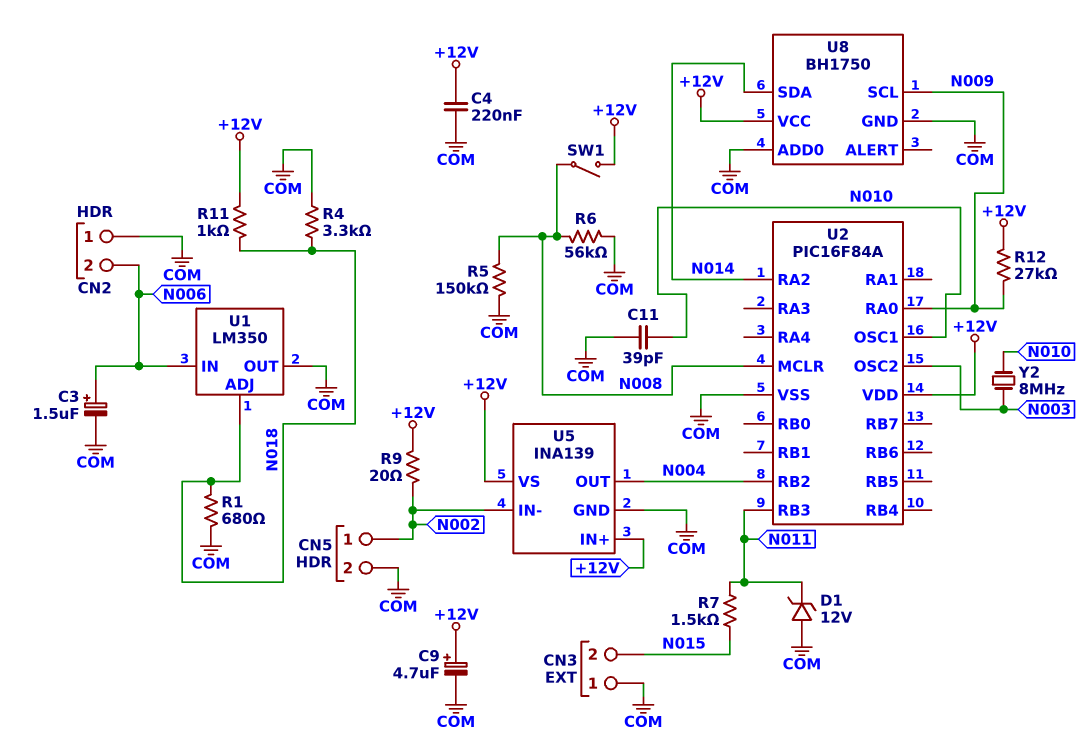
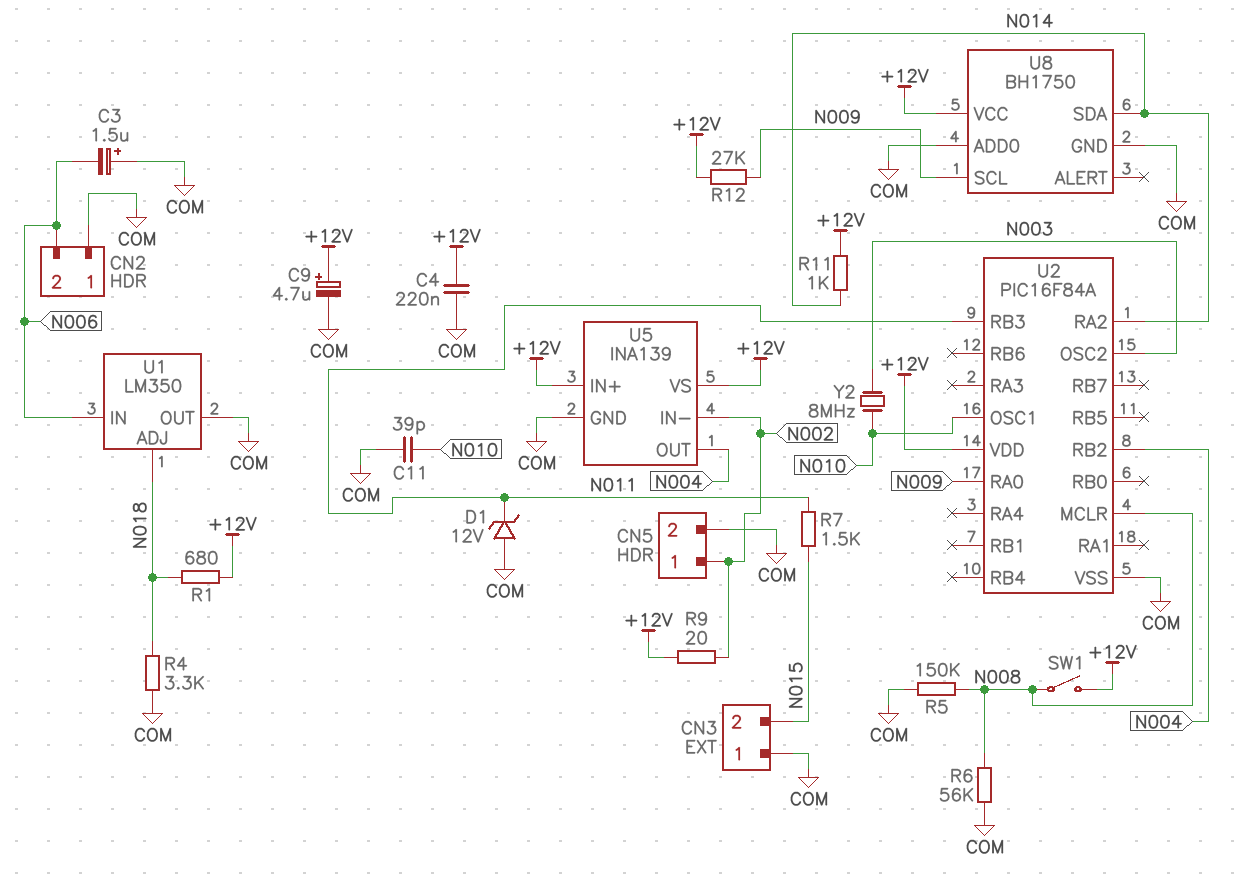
C3: 1.5uF (plus N006, minus COM) -> 1.5uF (plus COM, minus N006)
R1: 680 (COM, N018) -> 680 (+12V, N018)
R11: 1k (+12V, N018) -> 1k (+12V, N014)

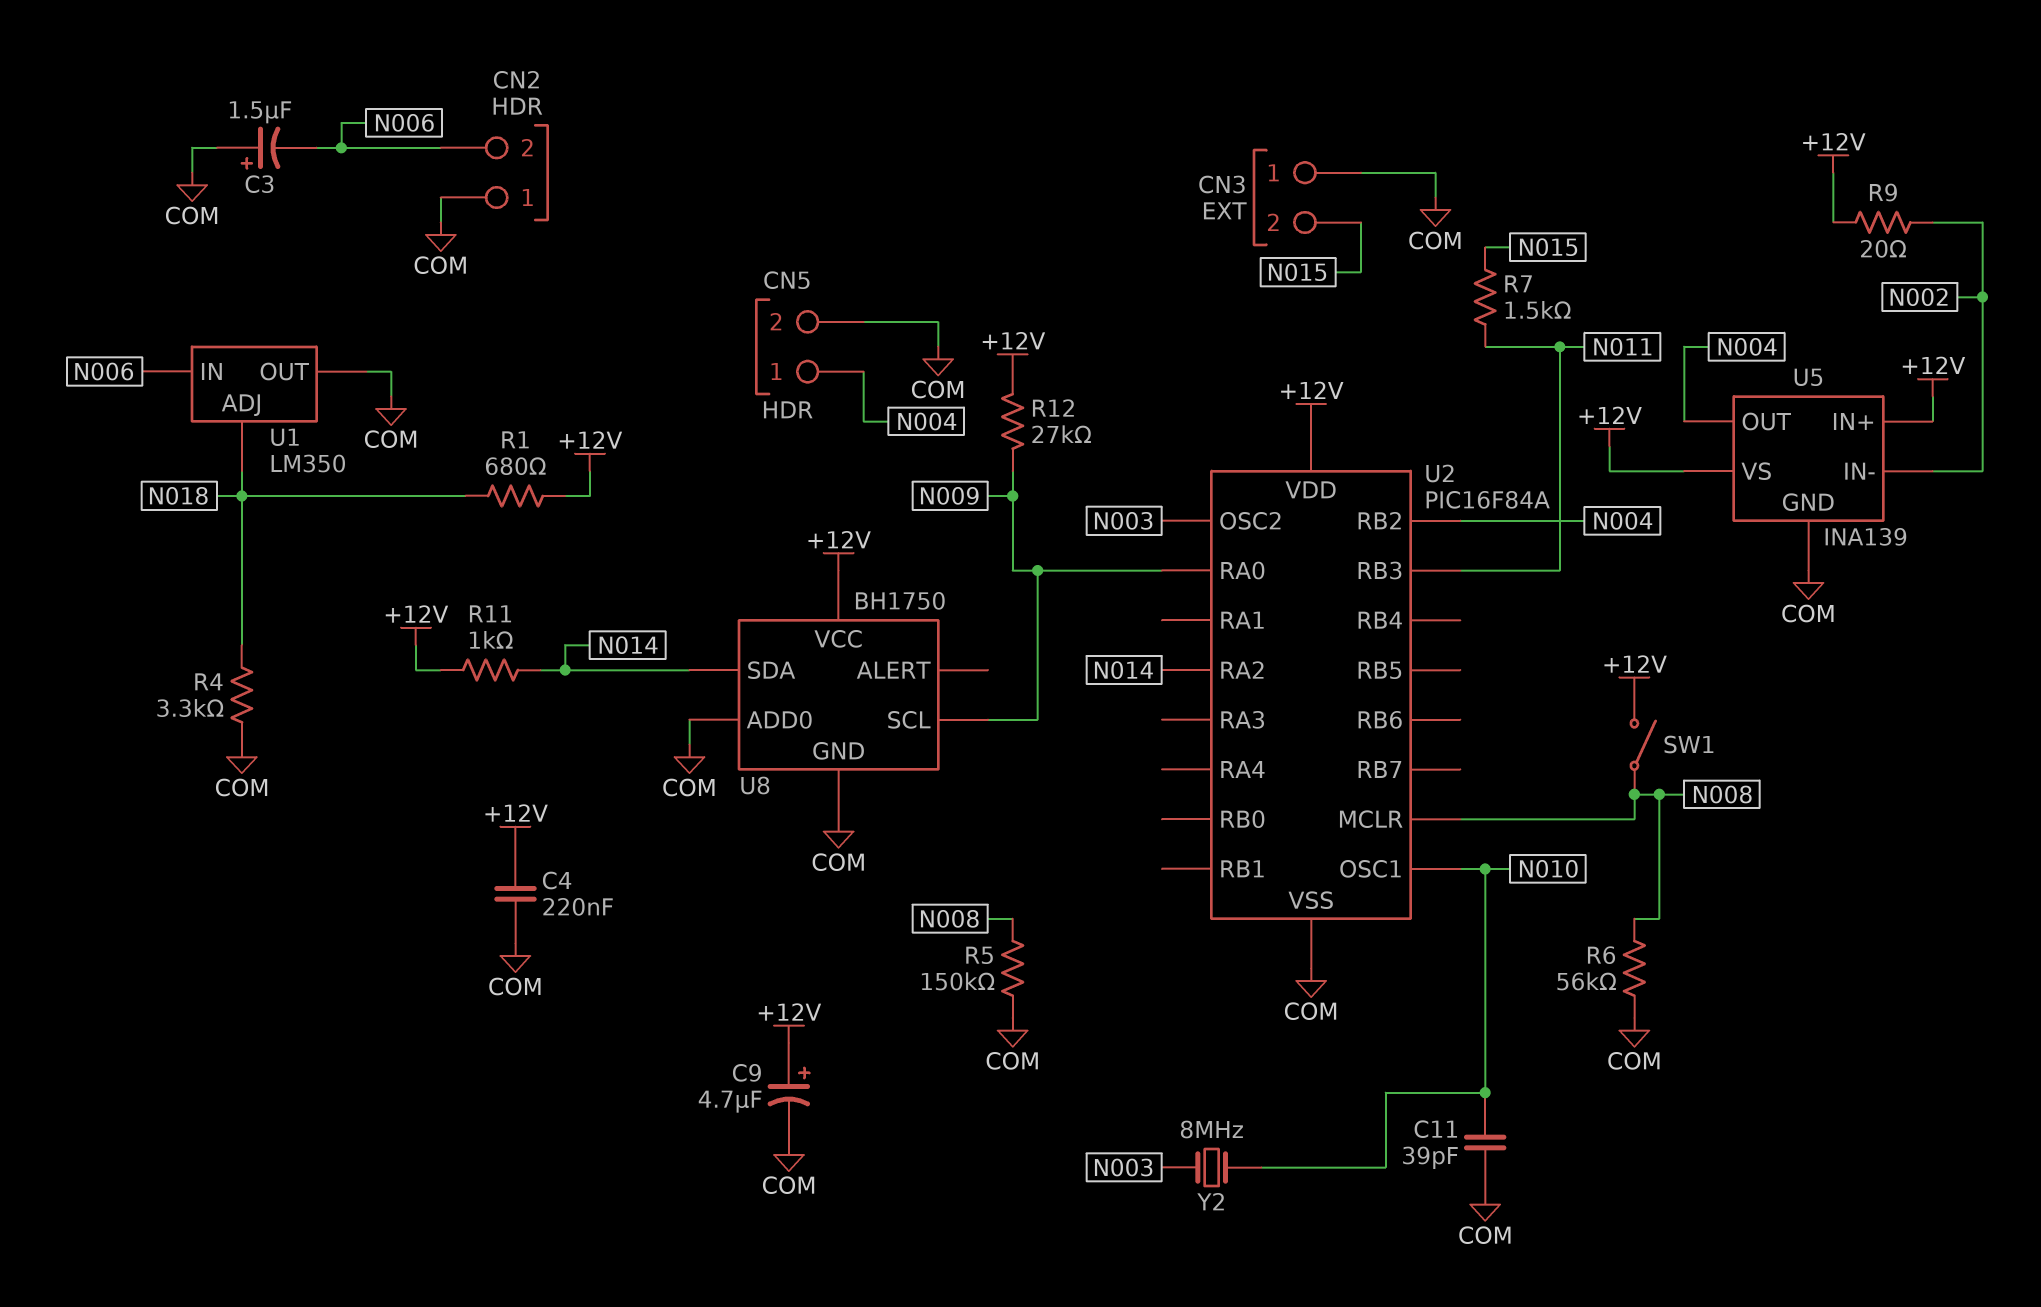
CN5 pin 1: N002 -> N004
D1: zener 12V (A COM, K N011) -> none

